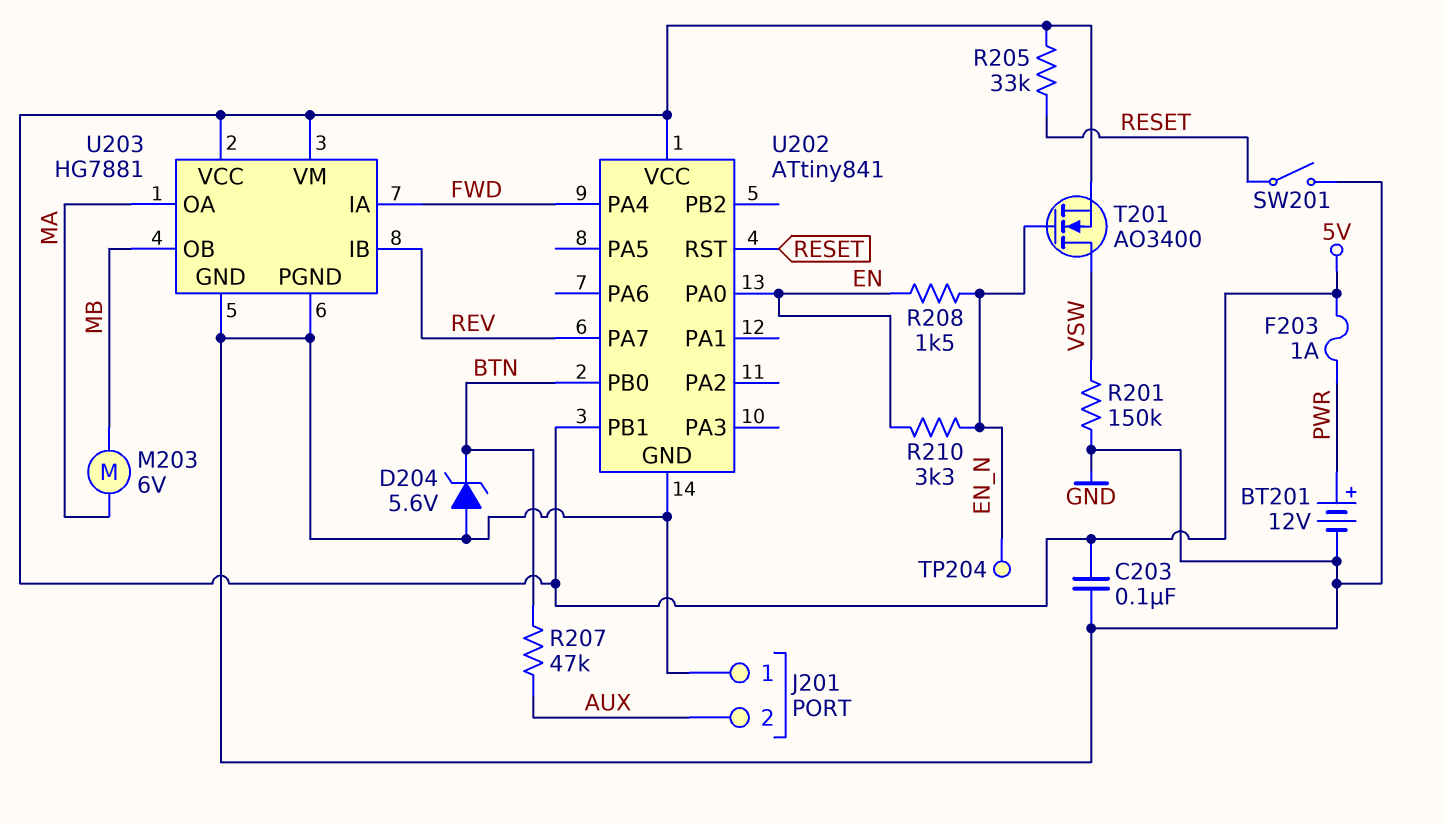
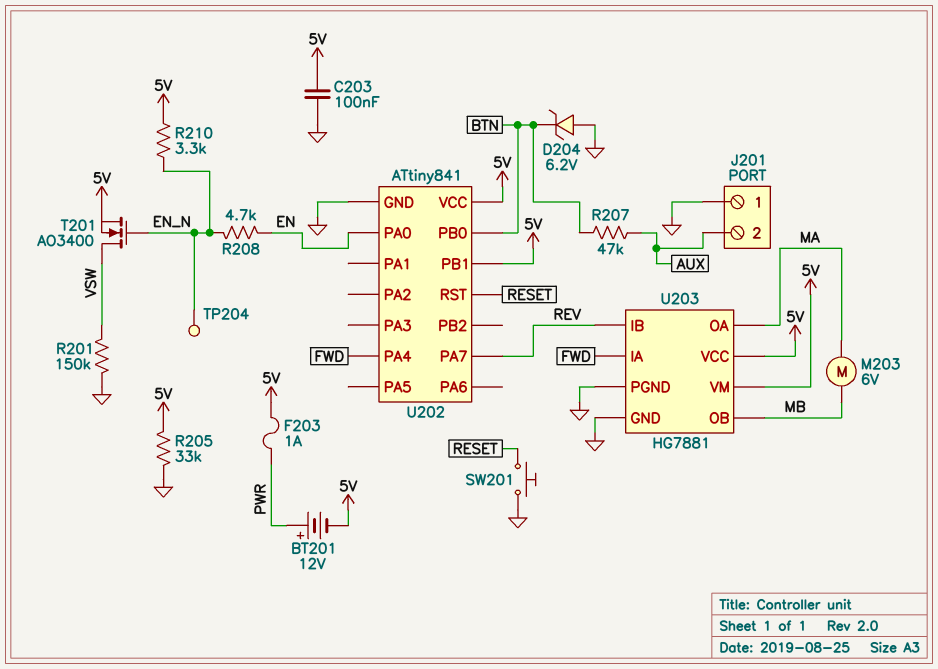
BT201: 12V (plus PWR, minus GND) -> 12V (plus PWR, minus 5V)
D204: zener 5.6V (A GND, K BTN) -> zener 6.2V (A GND, K BTN)
R205: 33k (5V, RESET) -> 33k (5V, GND)
R208: 1.5k (EN, EN_N) -> 4.7k (EN, EN_N)
R210: 3.3k (EN, EN_N) -> 3.3k (5V, EN_N)
SW201: switch (GND, RESET) -> button (GND, RESET)

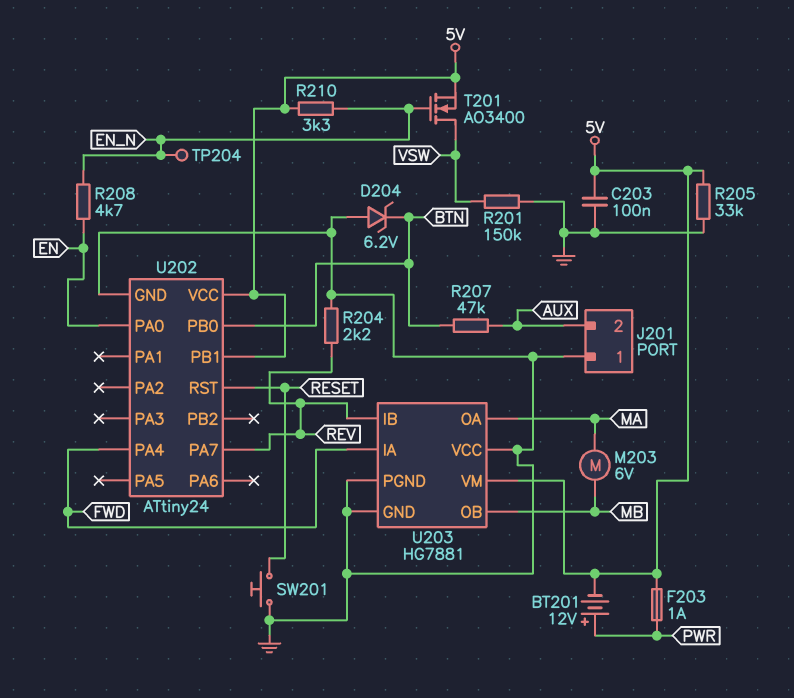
R204: none -> 2.2k (GND, REV)
U202: ATtiny841 -> ATtiny24
U203 pin VCC: 5V -> GND

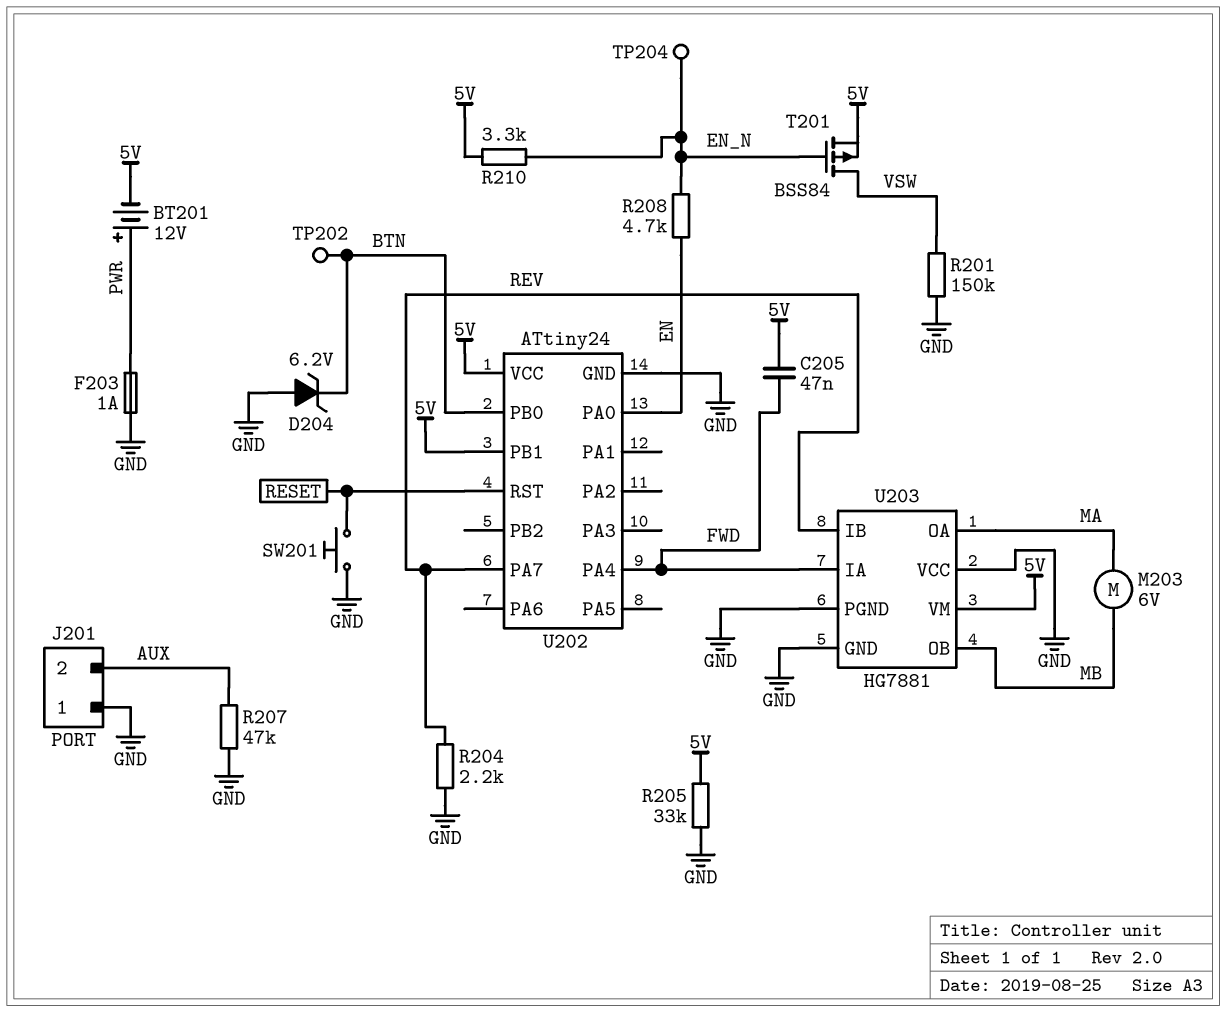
C203: 100nF (5V, GND) -> none
C205: none -> 47nF (5V, FWD)
F203: 1A (5V, PWR) -> 1A (GND, PWR)
R207: 47k (AUX, BTN) -> 47k (AUX, GND)
T201: NMOS AO3400 (G EN_N, D VSW, S 5V) -> PMOS BSS84 (G EN_N, D VSW, S 5V)
TP202: none -> test point (BTN)

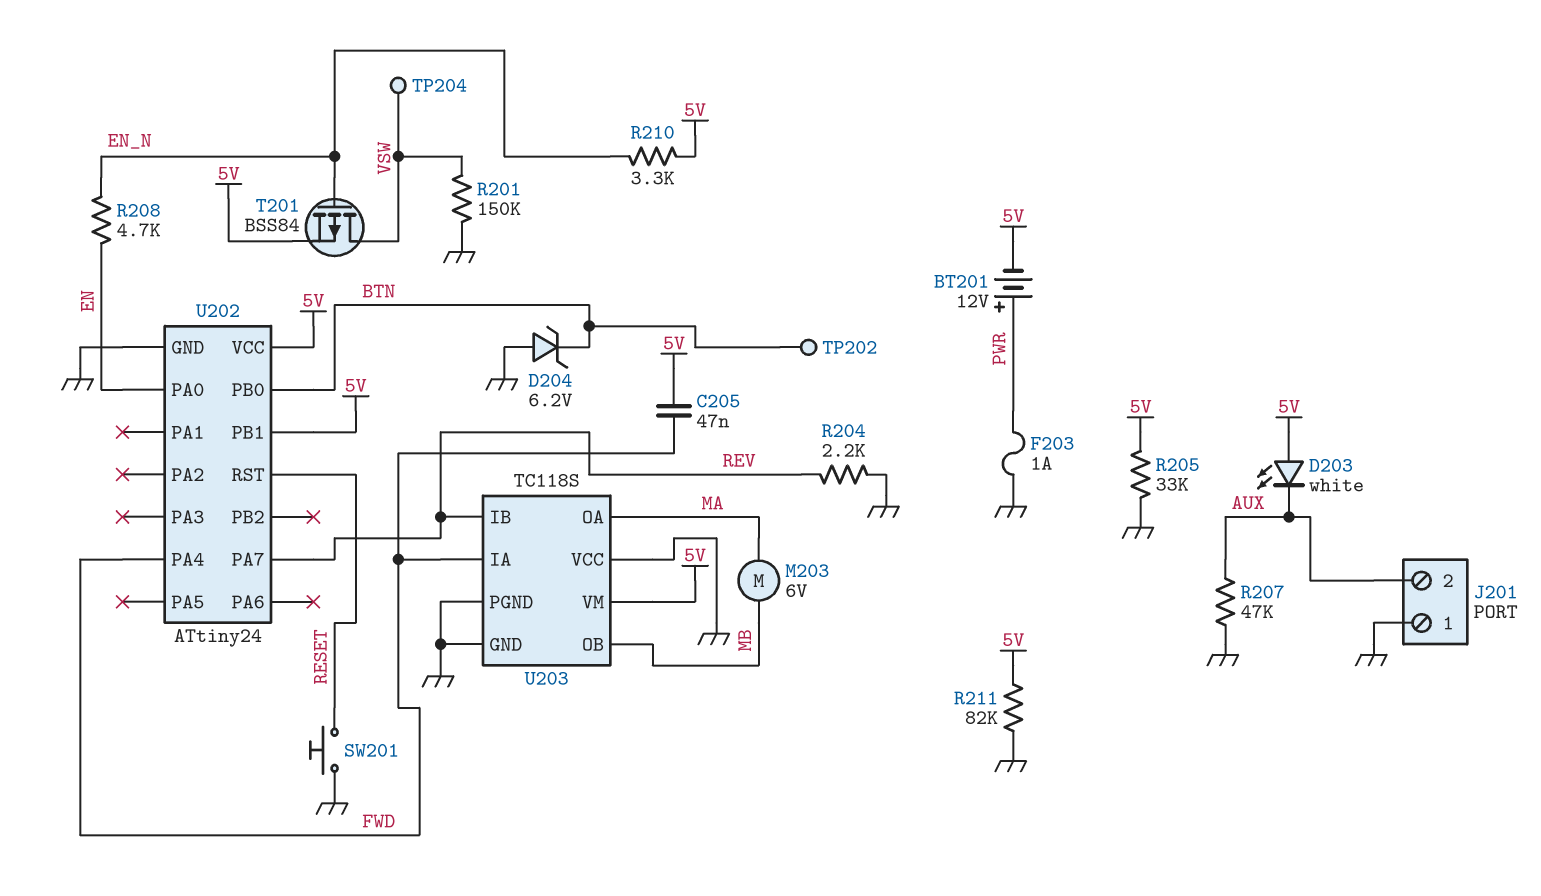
D203: none -> LED white (A 5V, K AUX)
R211: none -> 82k (5V, GND)
TP204: test point (EN_N) -> test point (VSW)
U203: HG7881 -> TC118S

